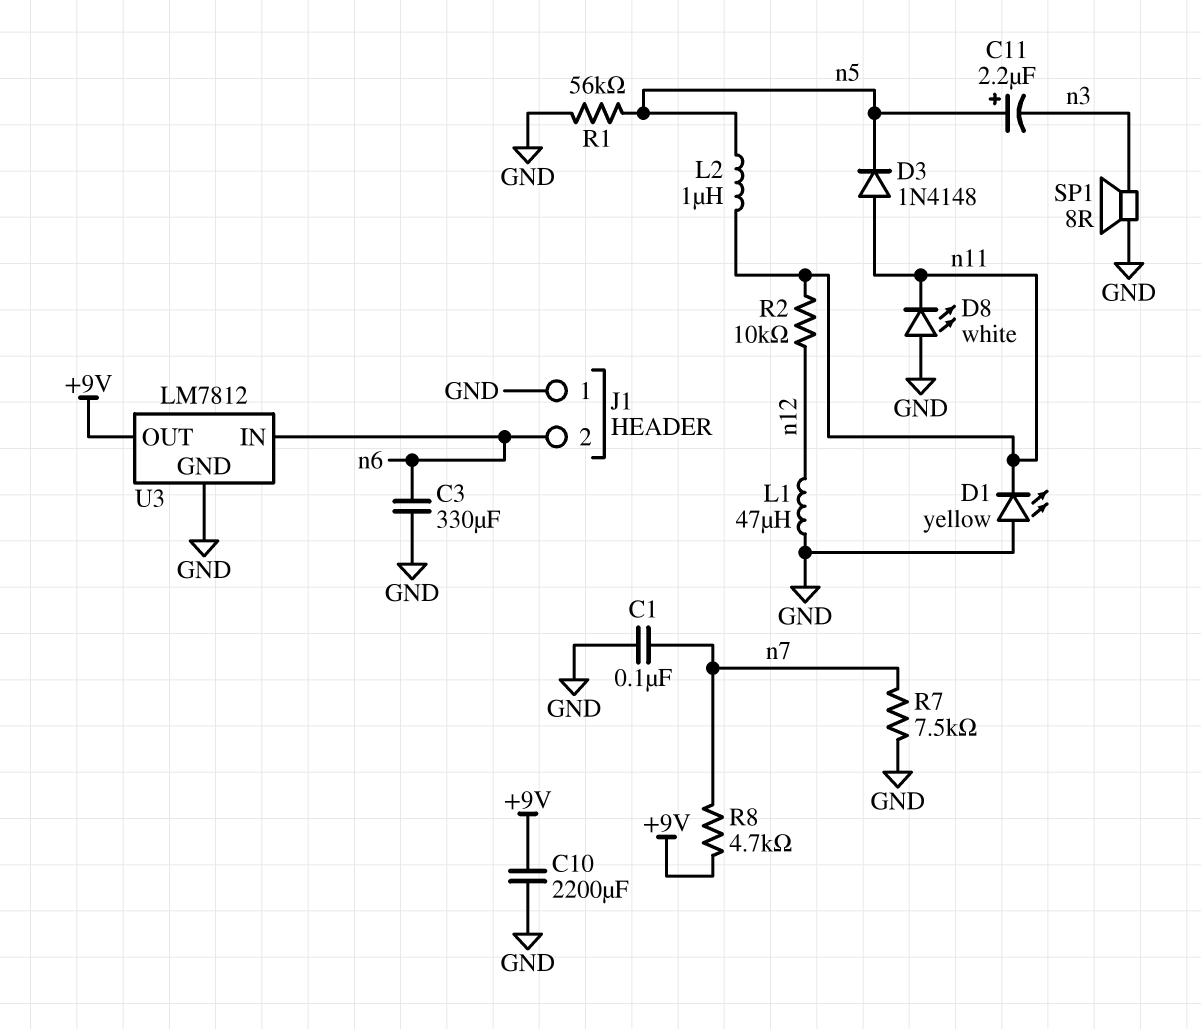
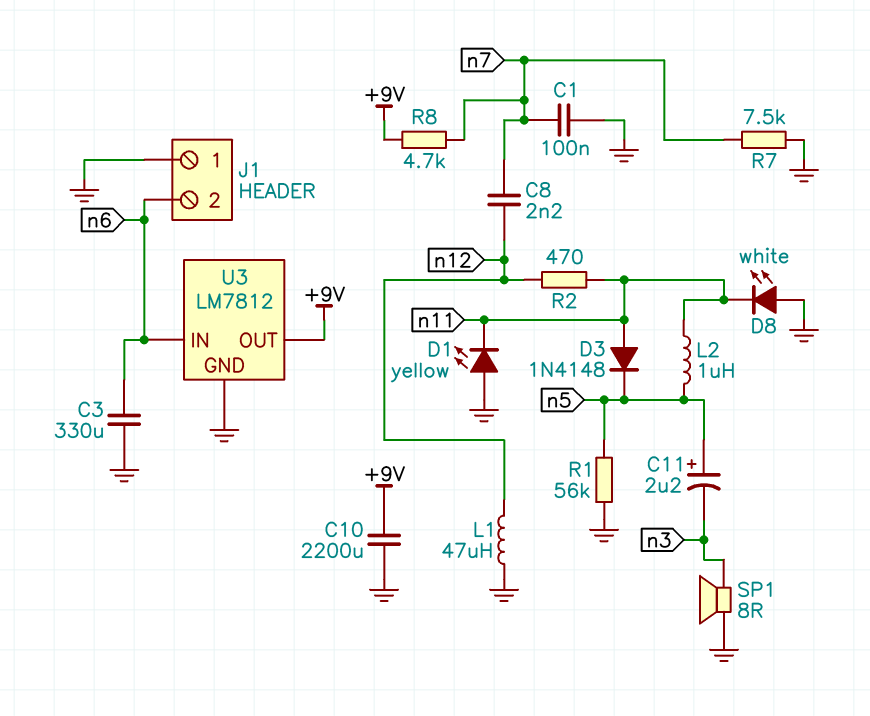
C8: none -> 2.2nF (n7, n12)
R2: 10k (n11, n12) -> 470 (n11, n12)

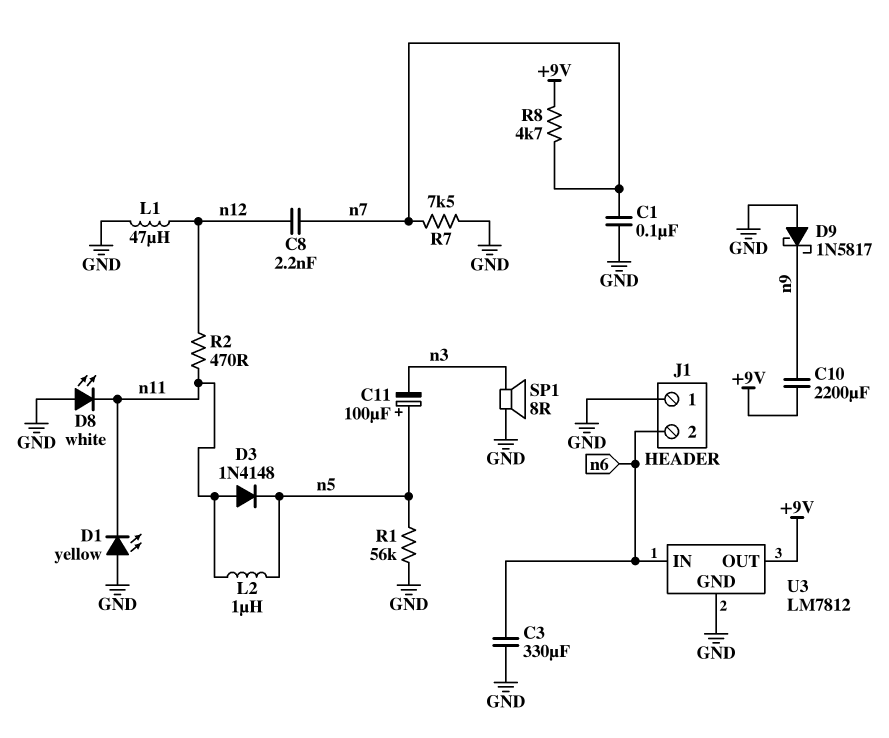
C10: 2200uF (+9V, GND) -> 2200uF (+9V, n9)
C11: 2.2uF (plus n5, minus n3) -> 100uF (plus n5, minus n3)
D9: none -> schottky 1N5817 (A GND, K n9)

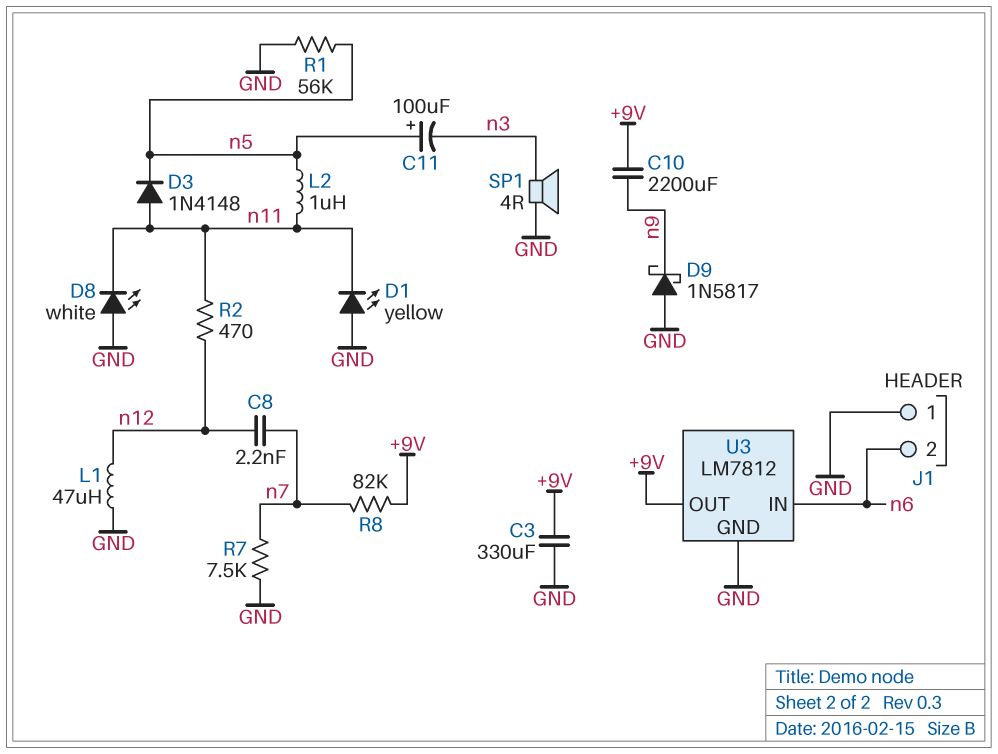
C1: 100nF (GND, n7) -> none
C3: 330uF (GND, n6) -> 330uF (+9V, GND)
R8: 4.7k (+9V, n7) -> 82k (+9V, n7)
SP1: speaker 8R (GND, n3) -> speaker 4R (GND, n3)

